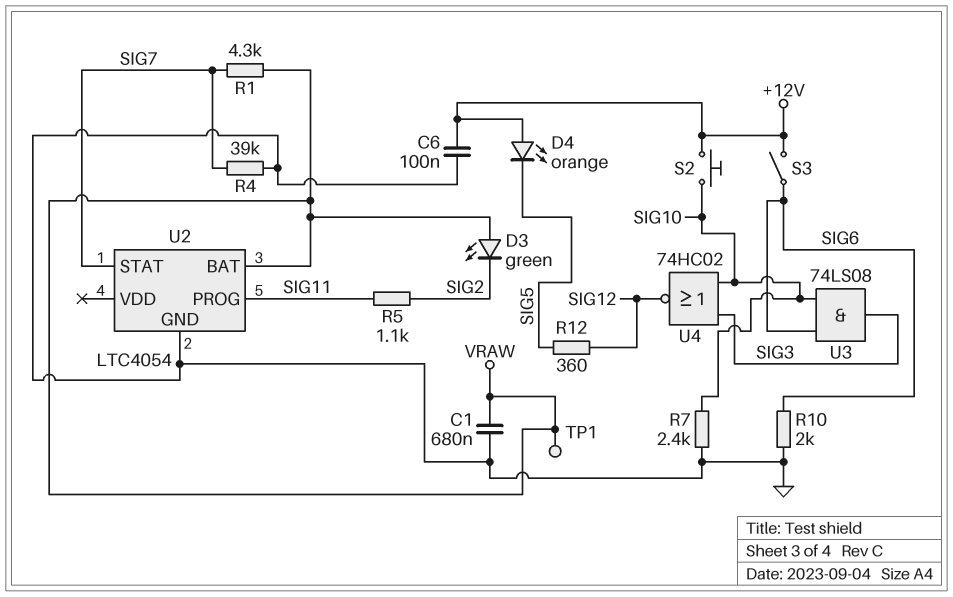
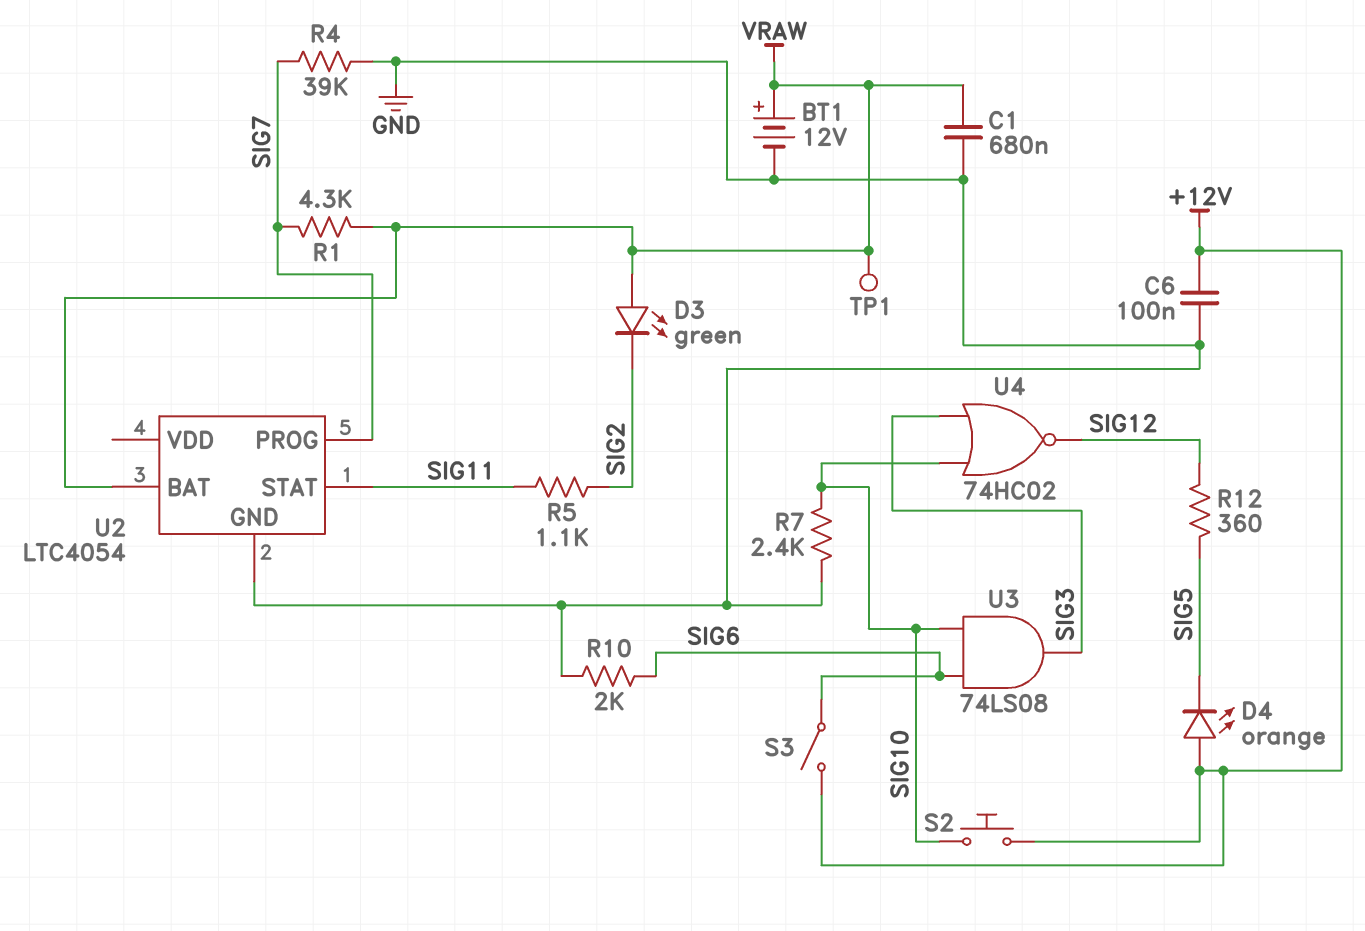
BT1: none -> 12V (plus VRAW, minus GND)
U2 pin PROG: SIG11 -> SIG7
U2 pin STAT: SIG7 -> SIG11

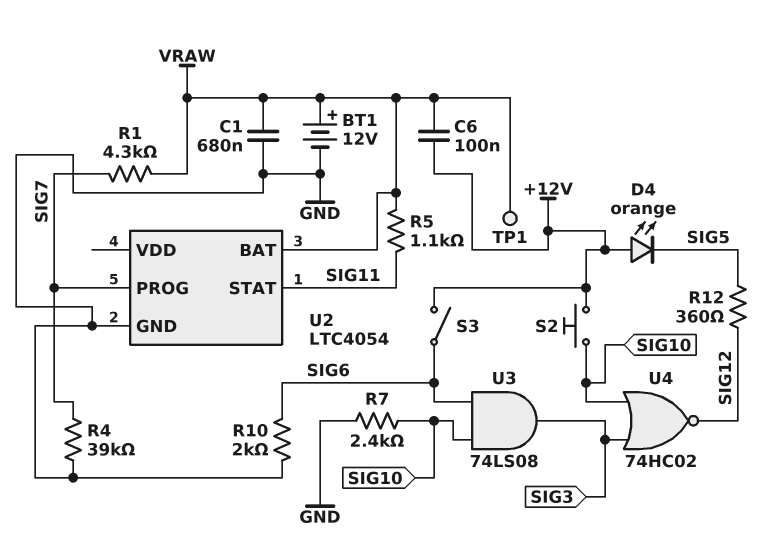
C6: 100nF (+12V, GND) -> 100nF (+12V, VRAW)
D3: LED green (A VRAW, K SIG2) -> none
R5: 1.1k (SIG2, SIG11) -> 1.1k (SIG11, VRAW)

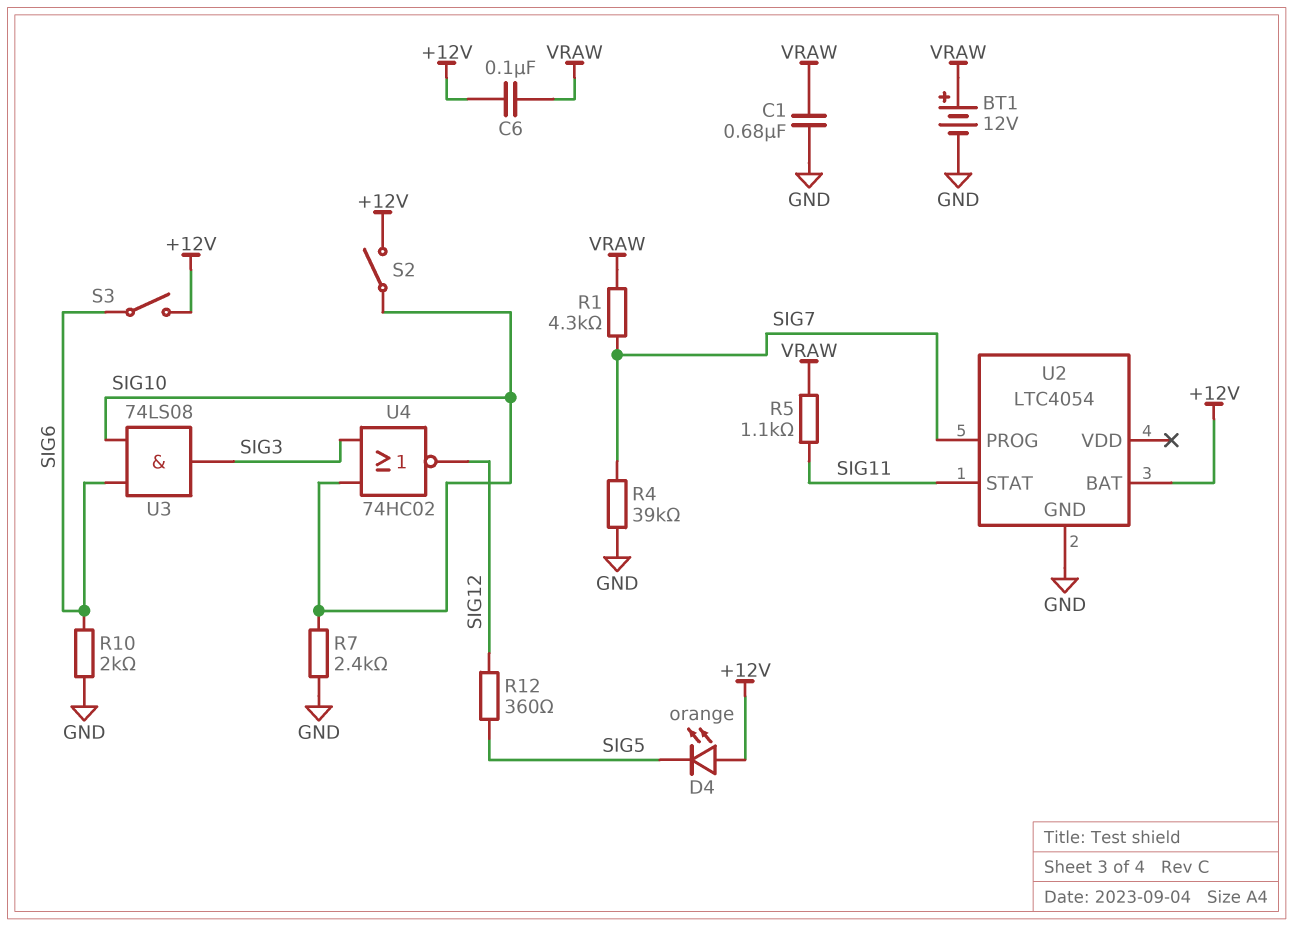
S2: button (+12V, SIG10) -> switch (+12V, SIG10)
TP1: test point (VRAW) -> none
U2 pin BAT: VRAW -> +12V

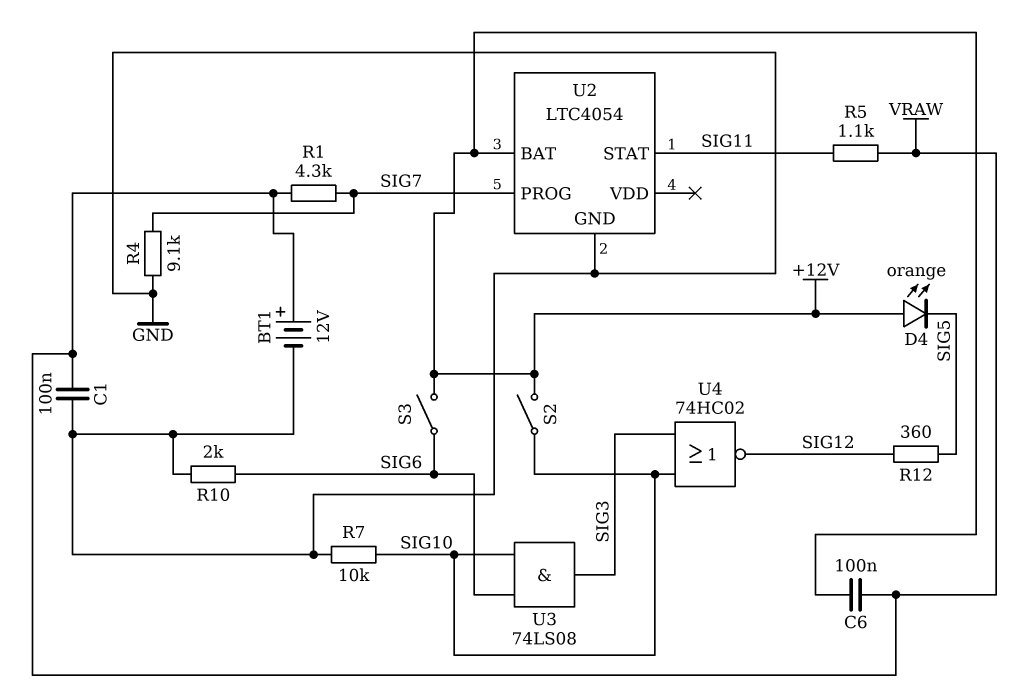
C1: 680nF (GND, VRAW) -> 100nF (GND, VRAW)
R4: 39k (GND, SIG7) -> 9.1k (GND, SIG7)
R7: 2.4k (GND, SIG10) -> 10k (GND, SIG10)

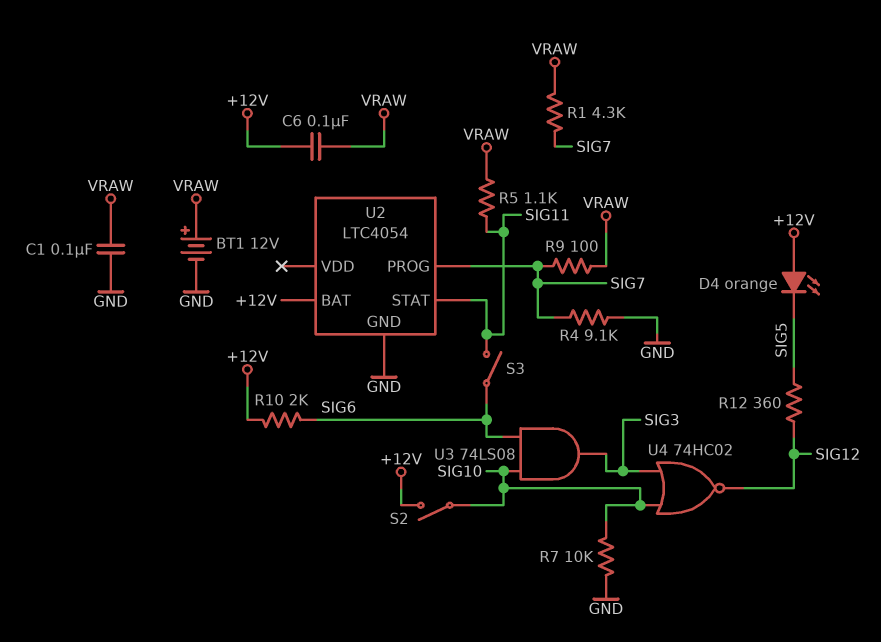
R9: none -> 100 (SIG7, VRAW)
R10: 2k (GND, SIG6) -> 2k (+12V, SIG6)
S3: switch (+12V, SIG6) -> switch (SIG6, SIG11)

